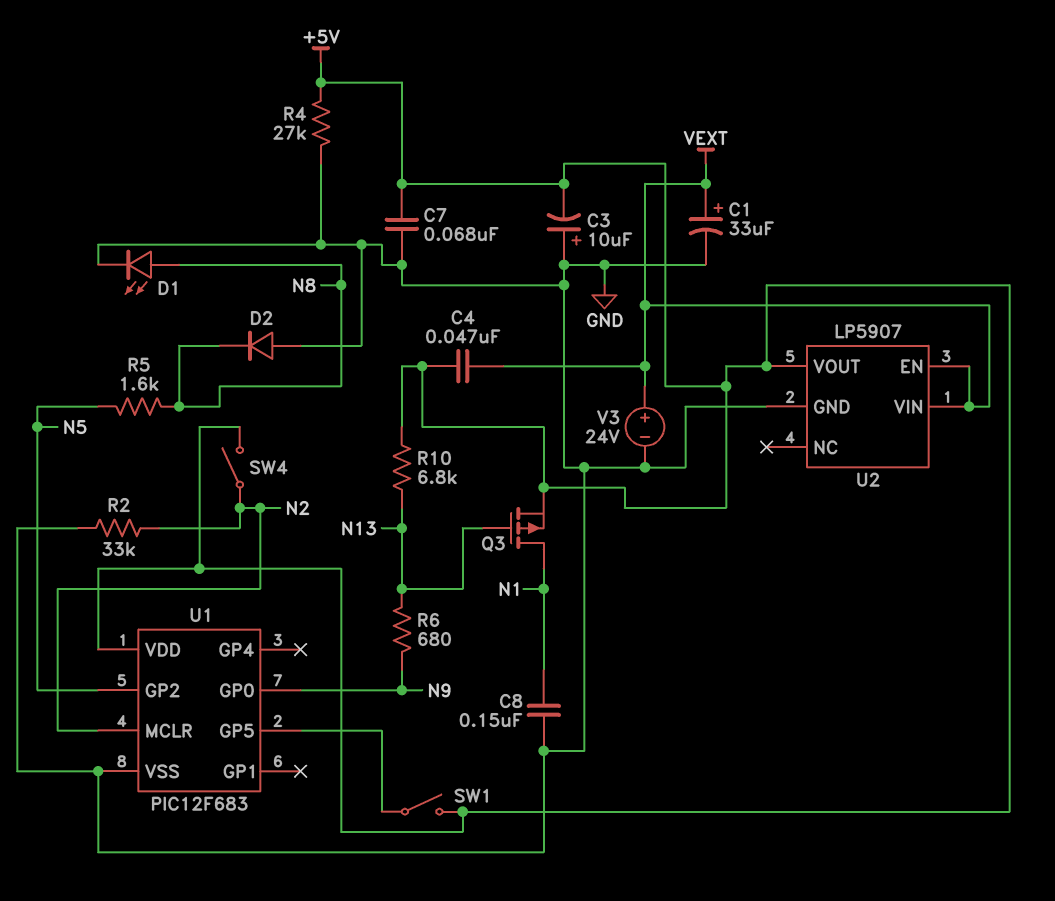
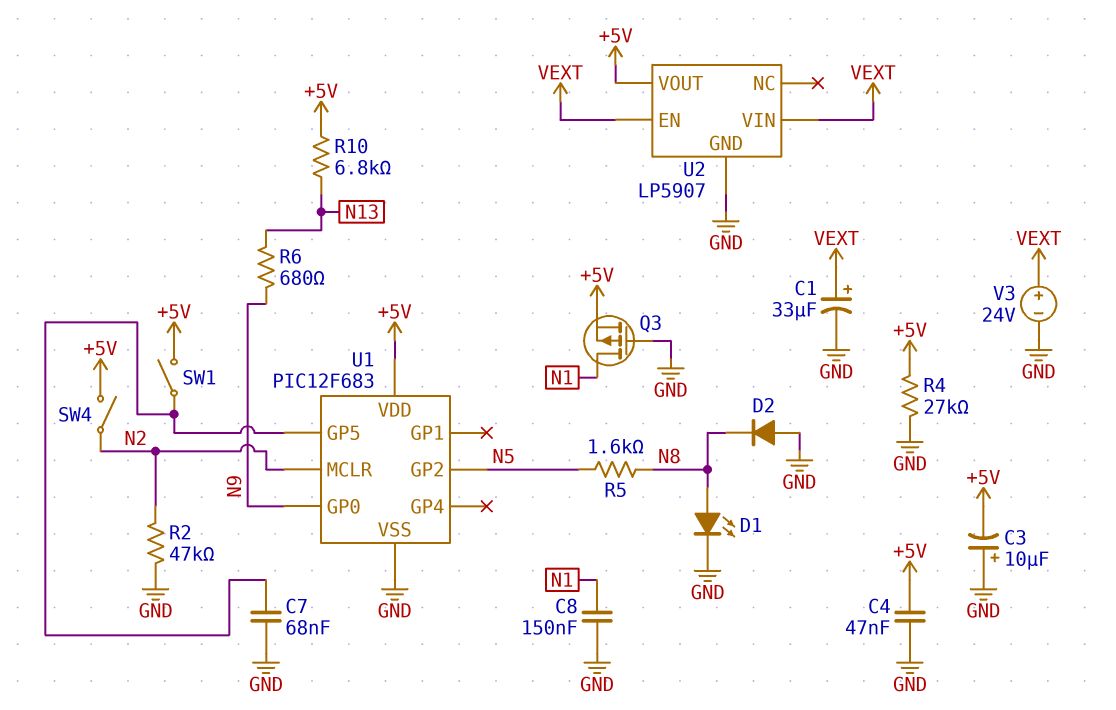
C4: 47nF (+5V, VEXT) -> 47nF (+5V, GND)
C7: 68nF (+5V, GND) -> 68nF (GND, U1/GP5)
Q3: PMOS (G N13, D N1, S +5V) -> PMOS (G GND, D N1, S +5V)
R2: 33k (GND, N2) -> 47k (GND, N2)

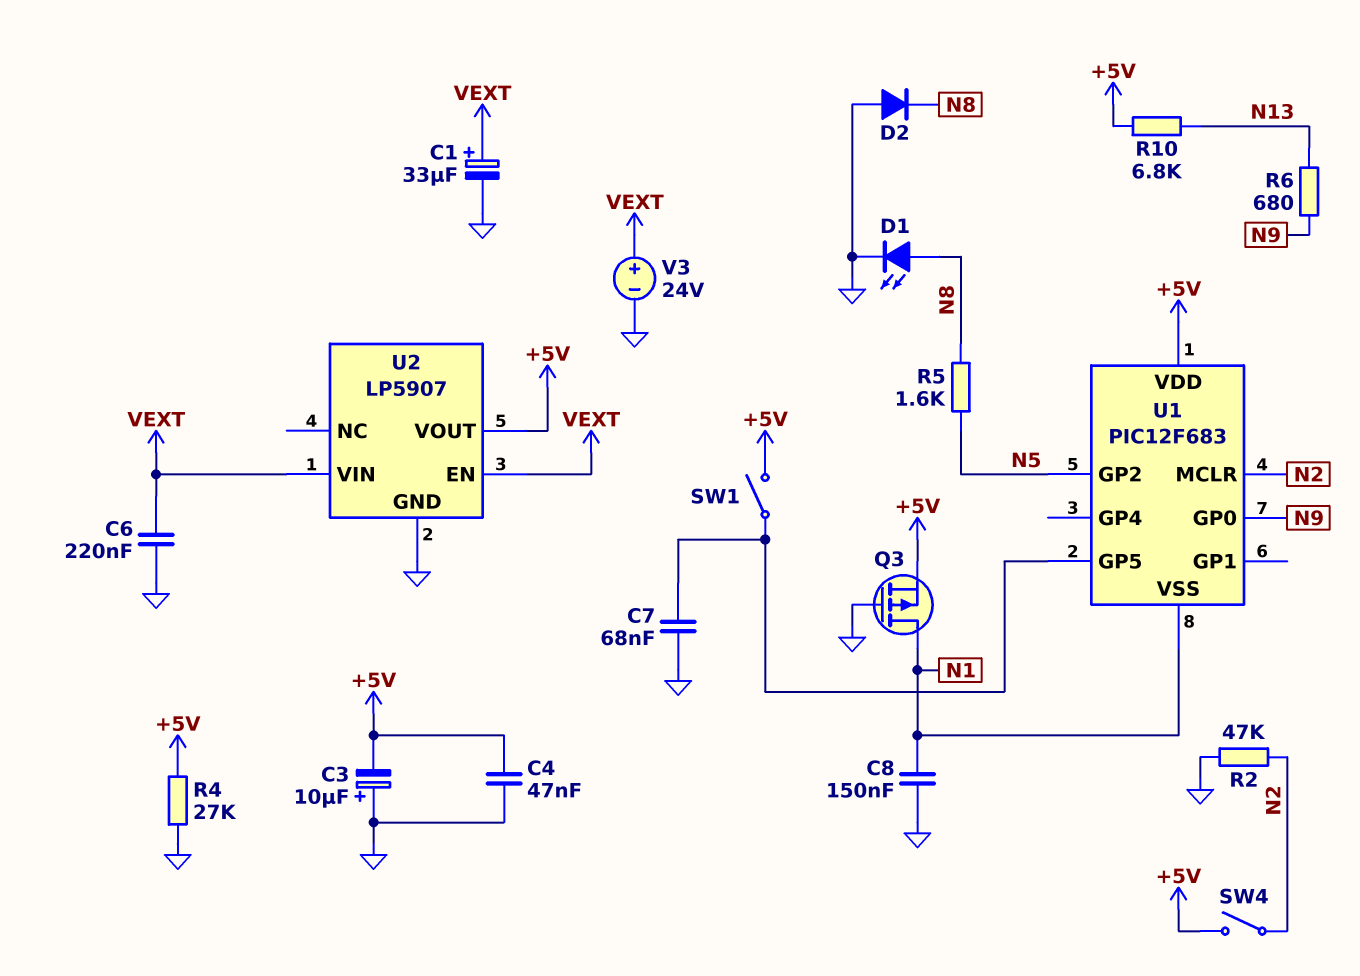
C6: none -> 220nF (GND, VEXT)
U1 pin VSS: GND -> N1

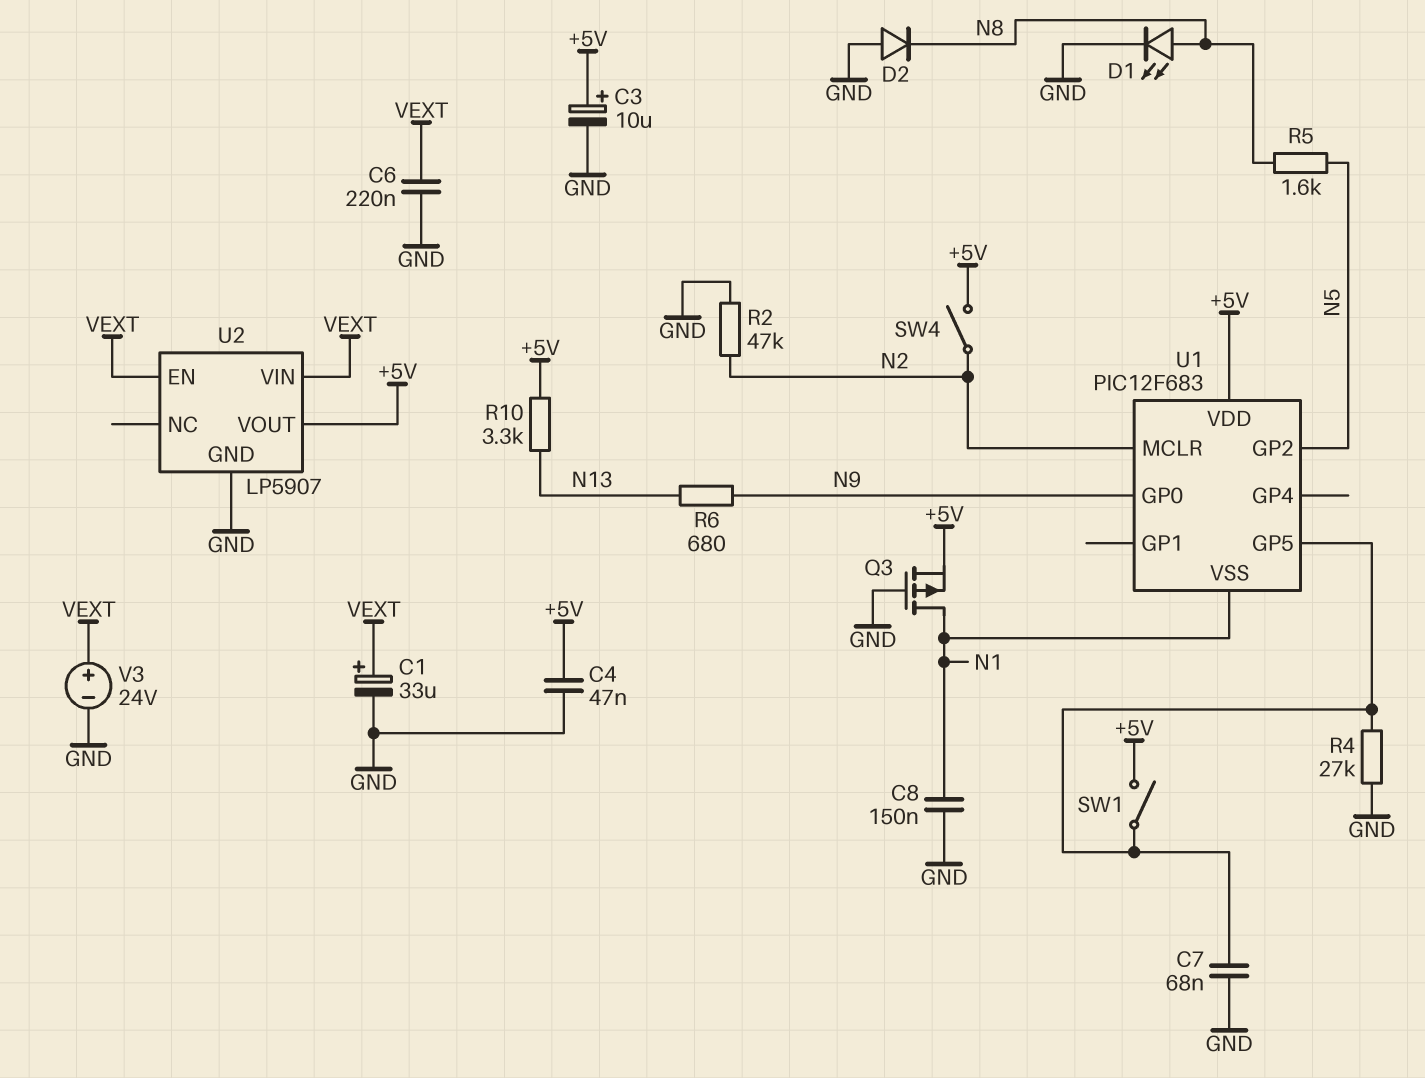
C3: 10uF (plus GND, minus +5V) -> 10uF (plus +5V, minus GND)
R4: 27k (+5V, GND) -> 27k (GND, U1/GP5)
R10: 6.8k (+5V, N13) -> 3.3k (+5V, N13)

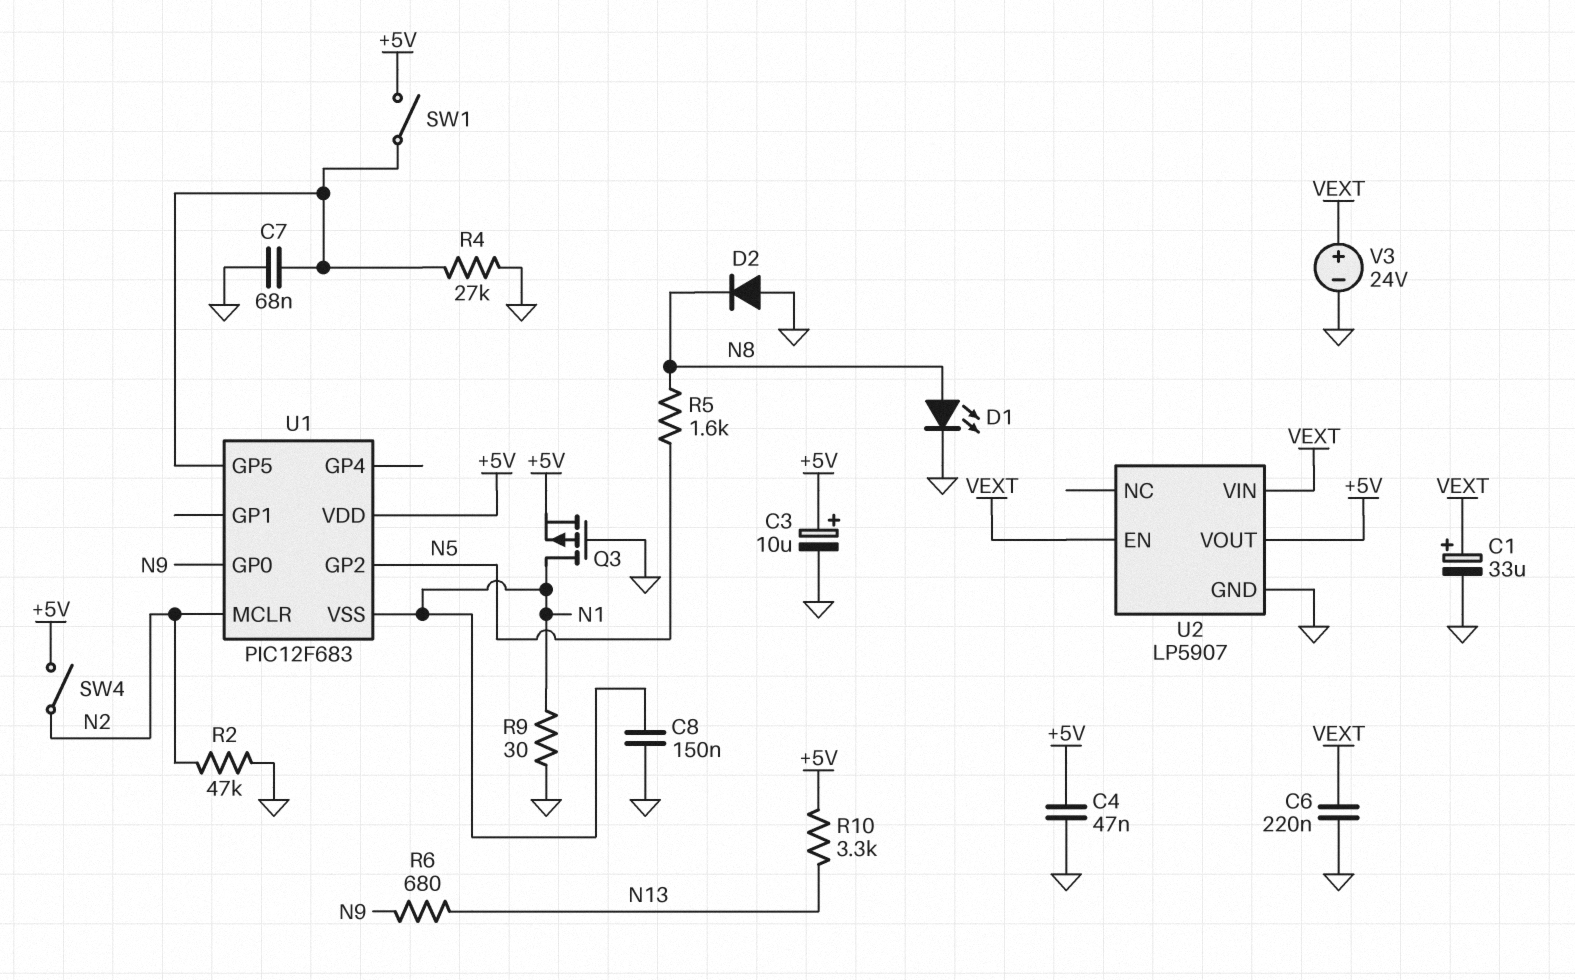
R9: none -> 30 (GND, N1)

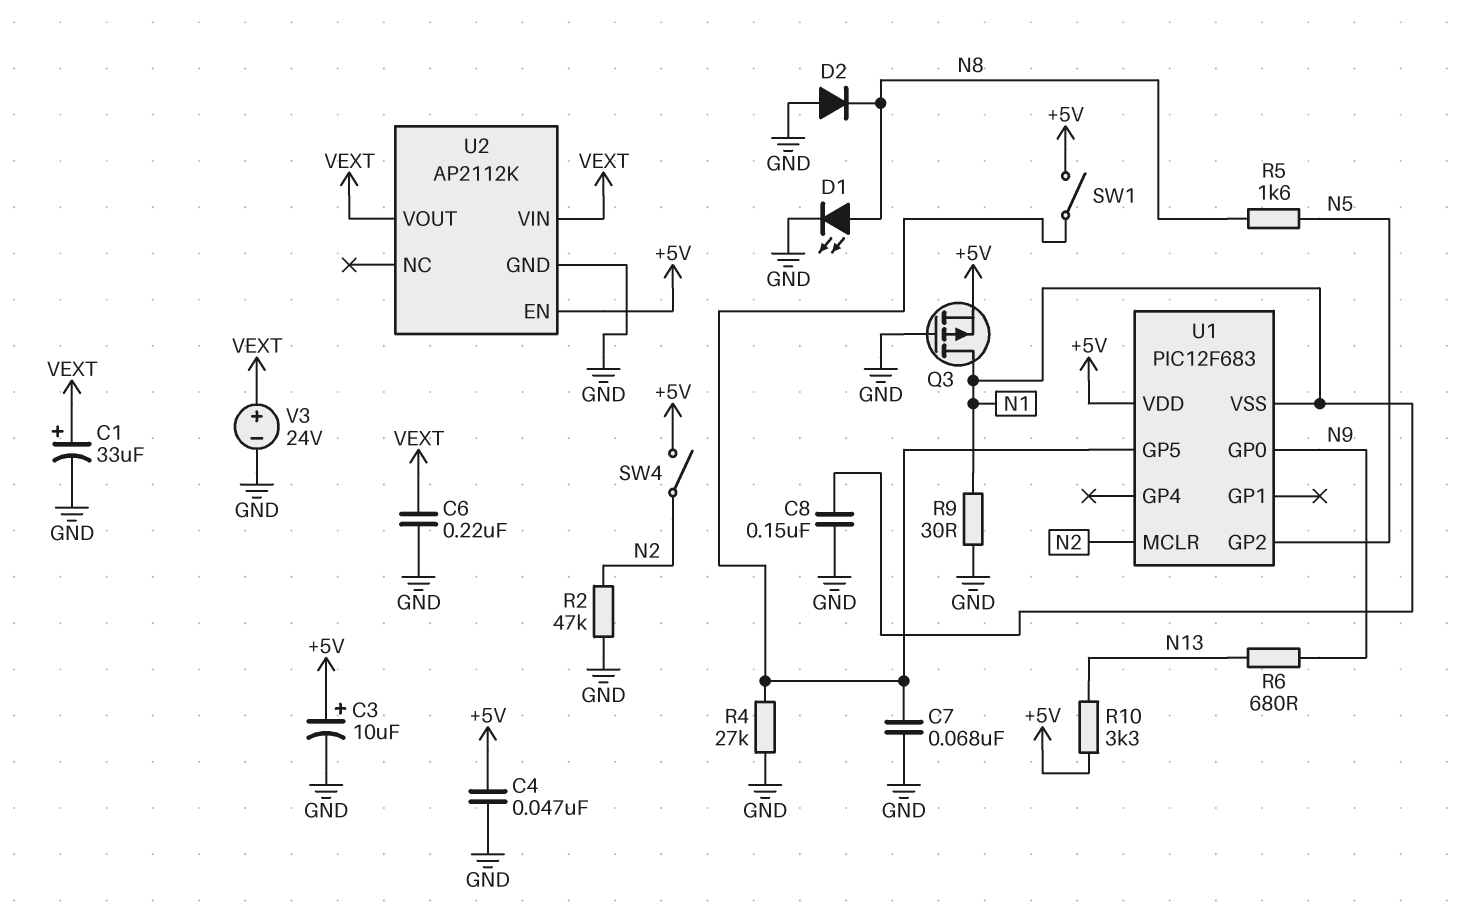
U2: LP5907 -> AP2112K
U2 pin EN: VEXT -> +5V
U2 pin VOUT: +5V -> VEXT

